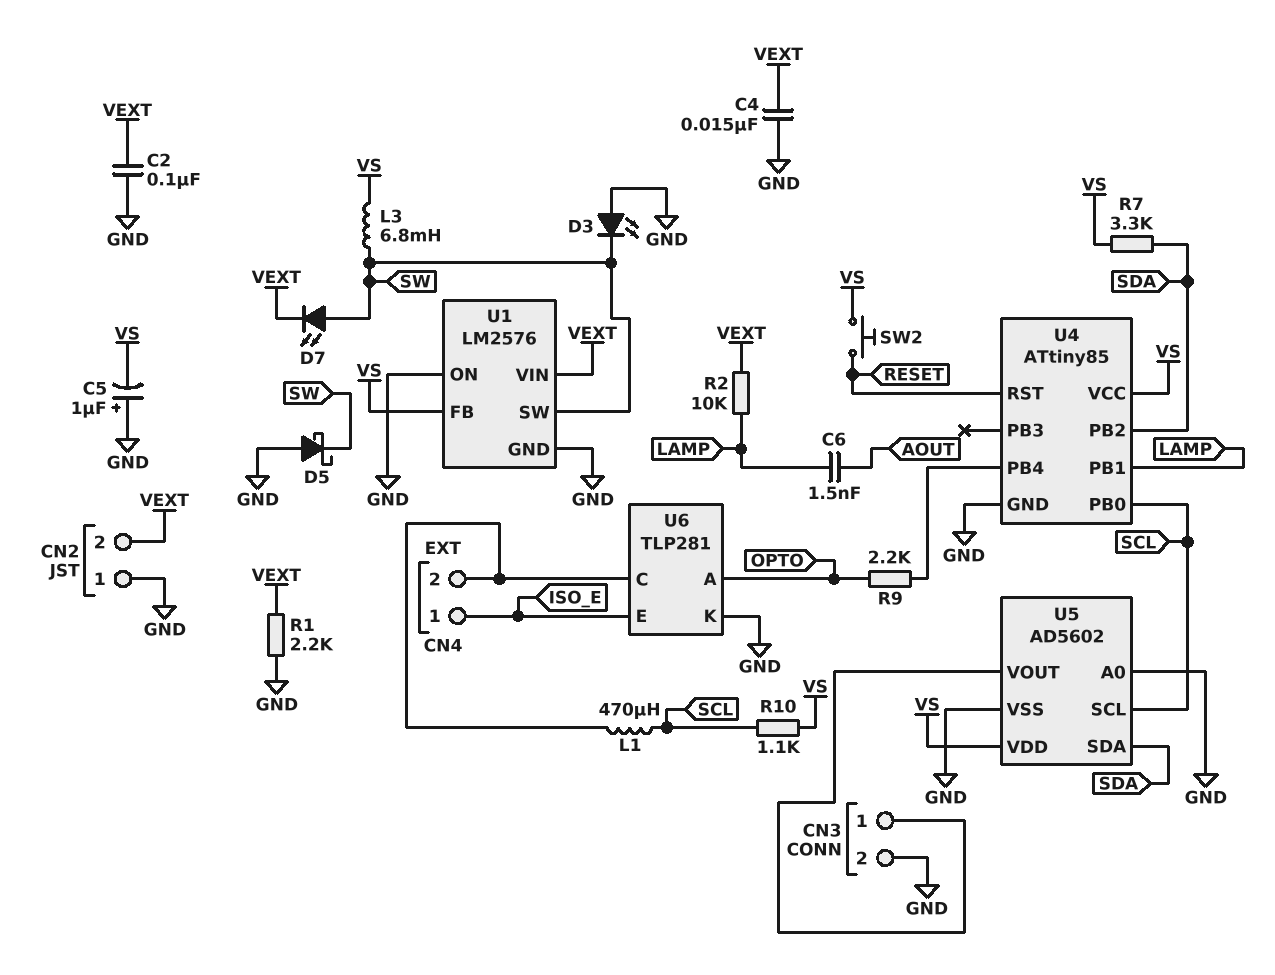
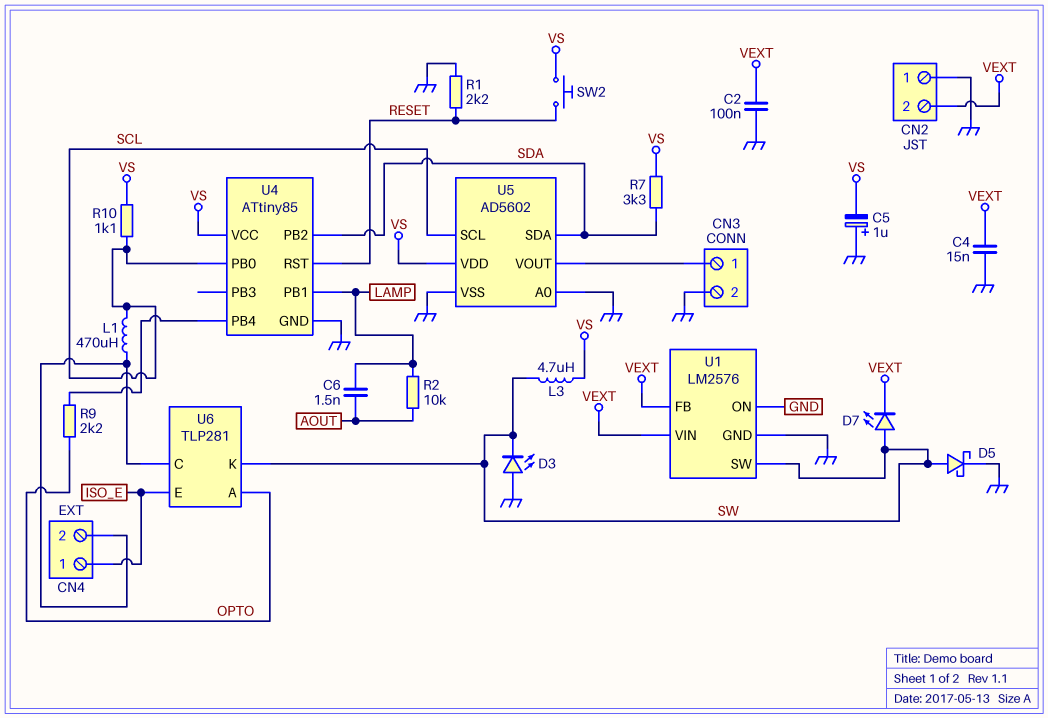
D5: schottky (A GND, K SW) -> schottky (A SW, K GND)
L3: 6.8mH (SW, VS) -> 4.7uH (SW, VS)
R1: 2.2k (GND, VEXT) -> 2.2k (GND, RESET)
R2: 10k (LAMP, VEXT) -> 10k (AOUT, LAMP)
U1 pin FB: VS -> VEXT
U6 pin K: GND -> SW

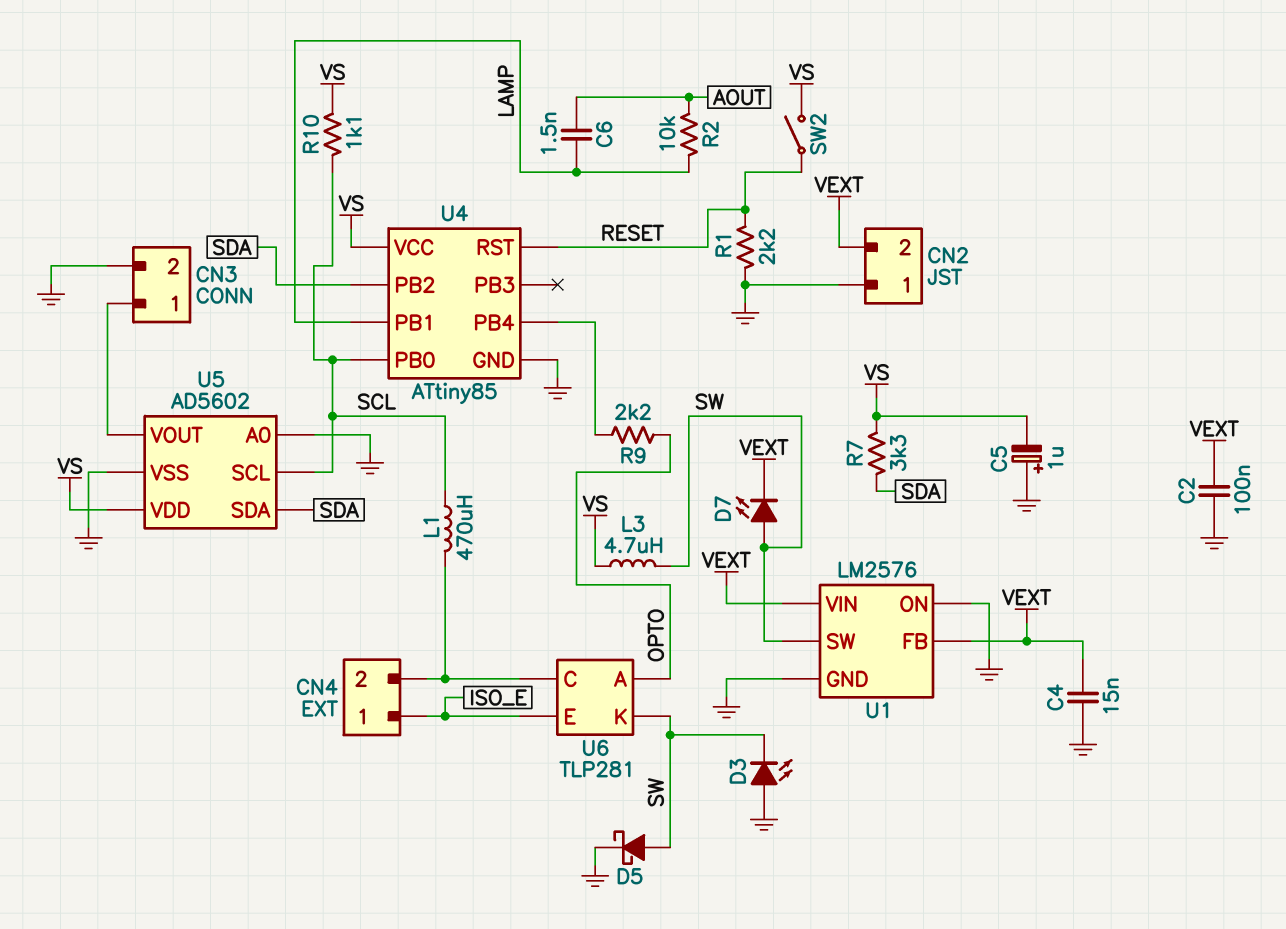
SW2: button (RESET, VS) -> switch (RESET, VS)

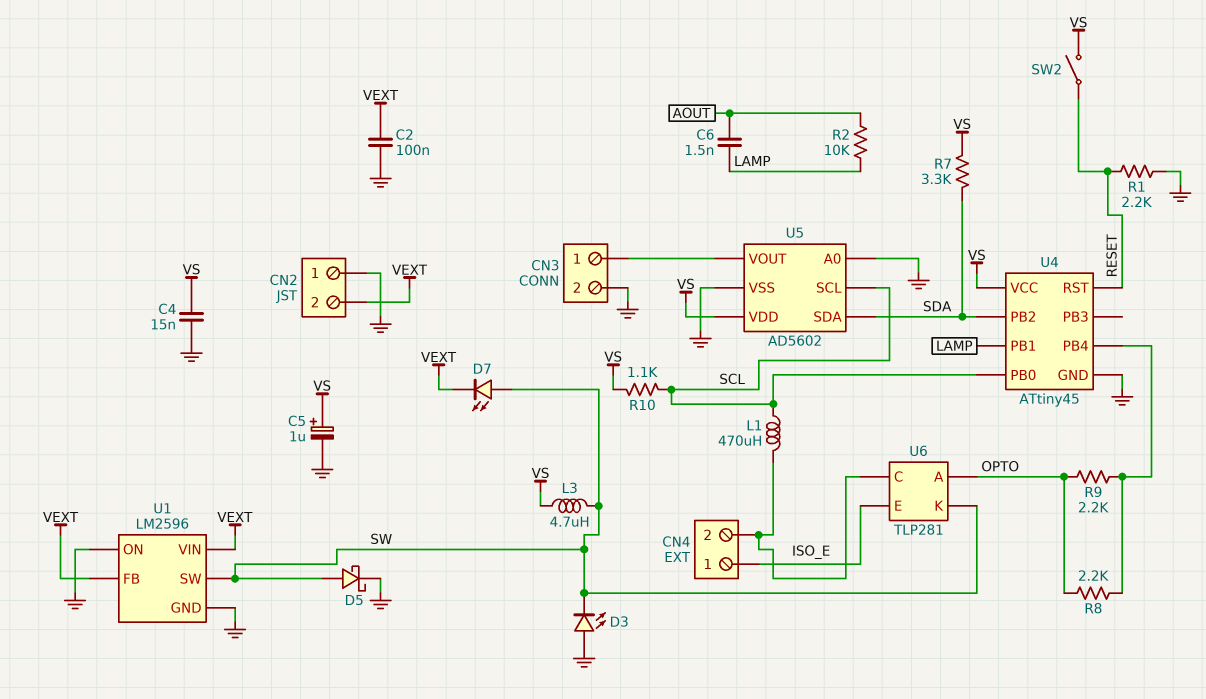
C4: 15nF (GND, VEXT) -> 15nF (GND, VS)
C5: 1uF (plus GND, minus VS) -> 1uF (plus VS, minus GND)
R8: none -> 2.2k (OPTO, U4/PB4)
U1: LM2576 -> LM2596
U4: ATtiny85 -> ATtiny45

